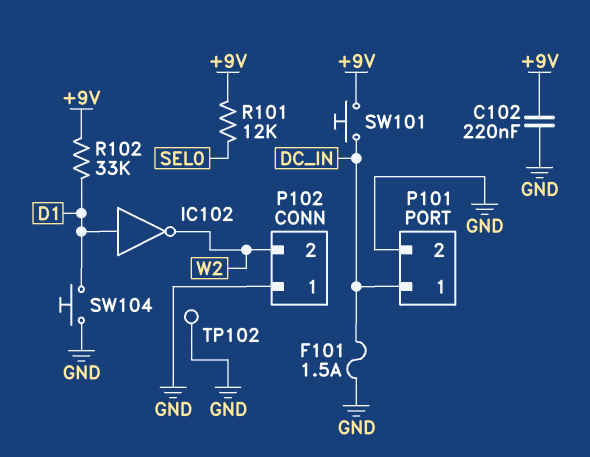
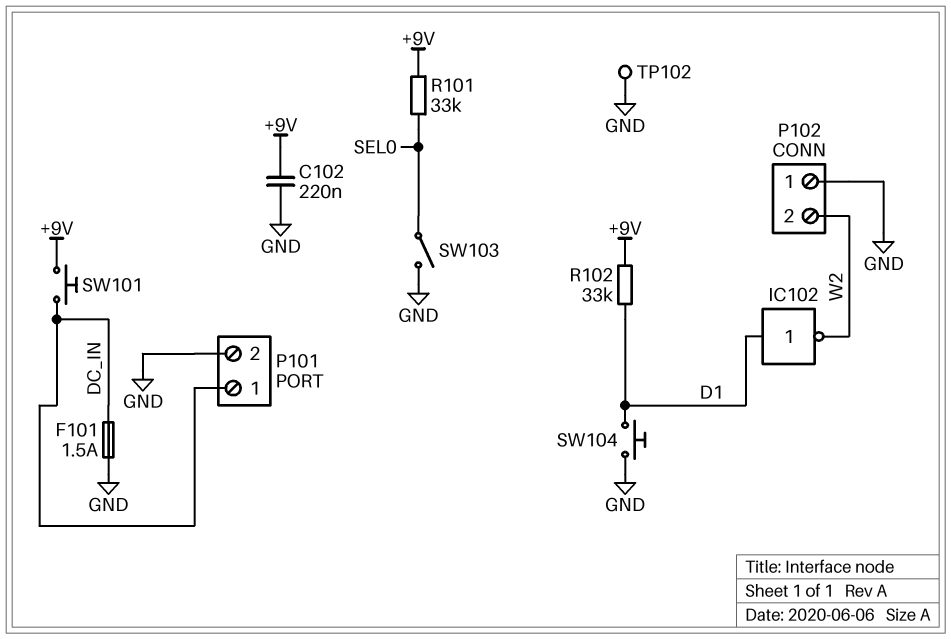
R101: 12k (+9V, SEL0) -> 33k (+9V, SEL0)
SW103: none -> switch (GND, SEL0)

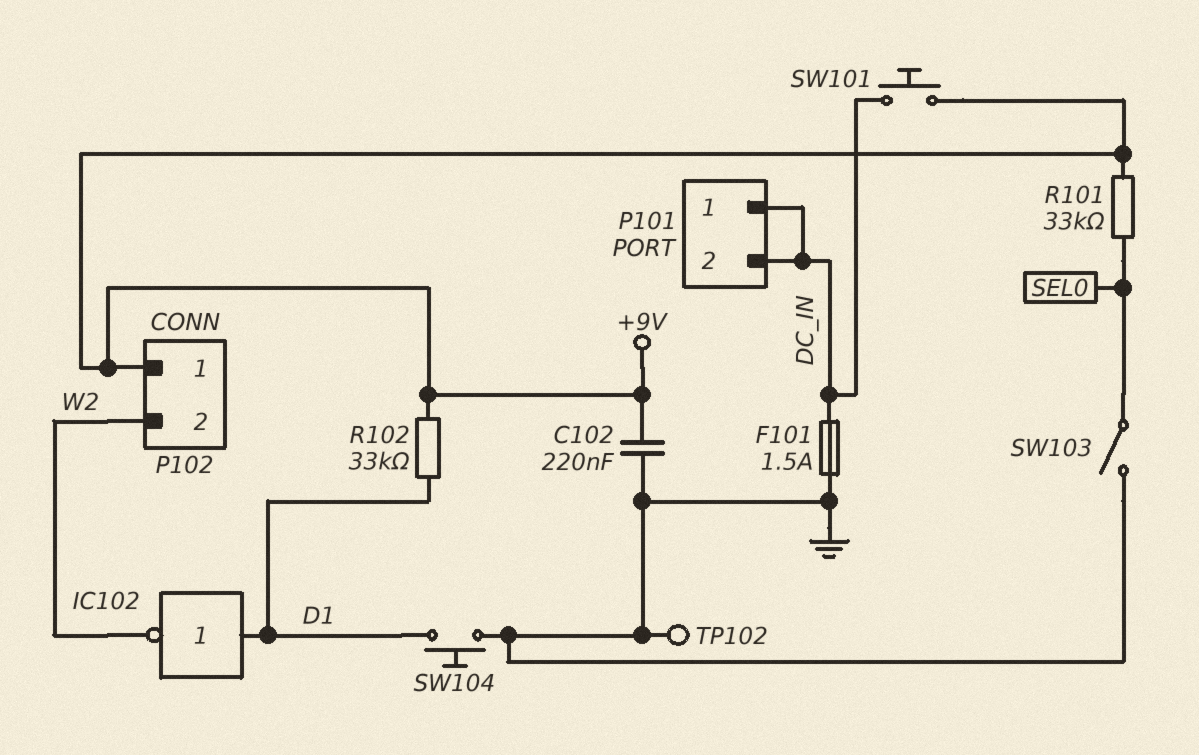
P101 pin 2: GND -> DC_IN
P102 pin 1: GND -> +9V

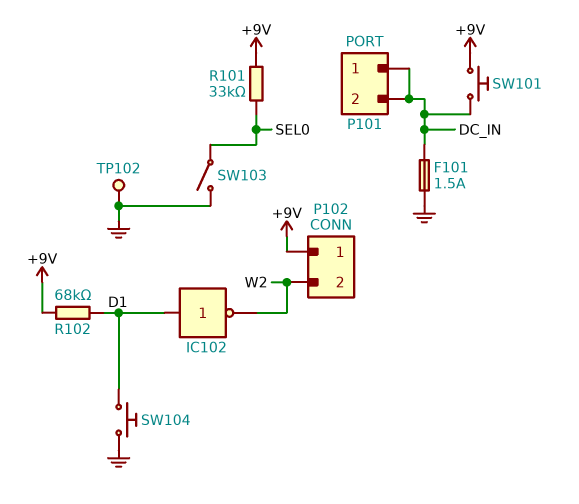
C102: 220nF (+9V, GND) -> none
R102: 33k (+9V, D1) -> 68k (+9V, D1)

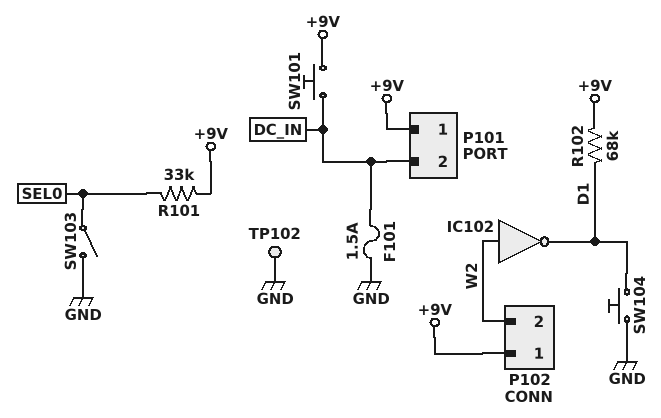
IC102: NOT (in D1, out W2) -> NOT (in W2, out D1)
P101 pin 1: DC_IN -> +9V

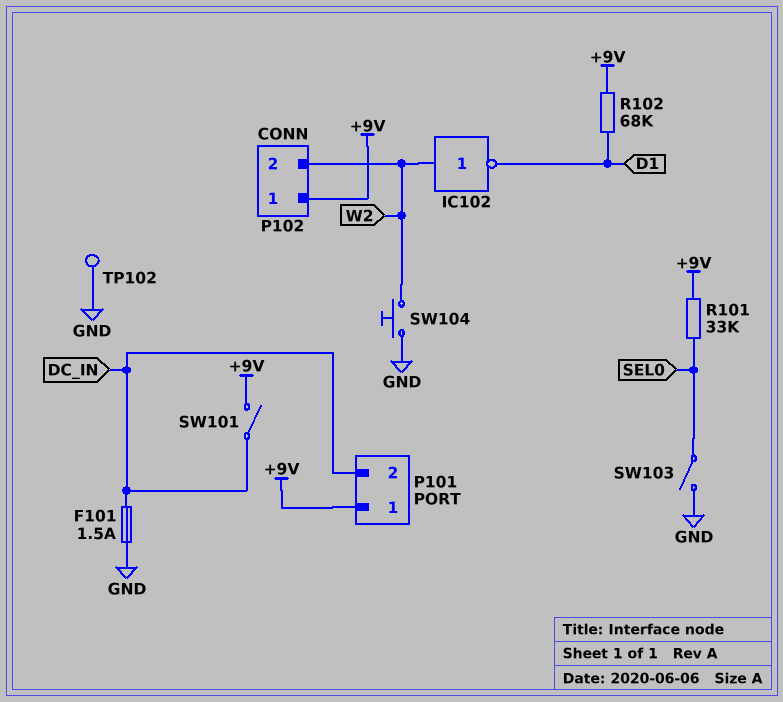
SW101: button (+9V, DC_IN) -> switch (+9V, DC_IN)
SW104: button (D1, GND) -> button (GND, W2)

